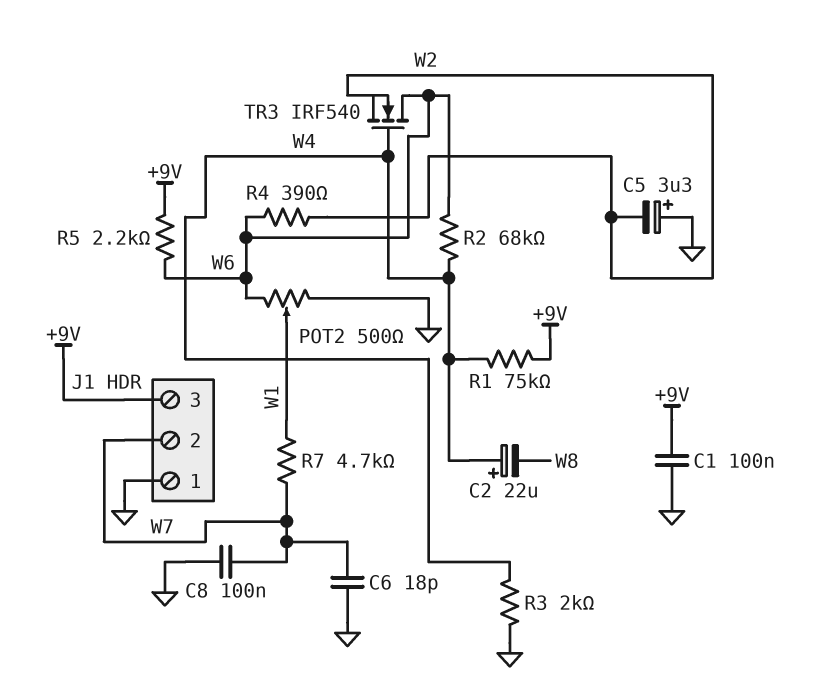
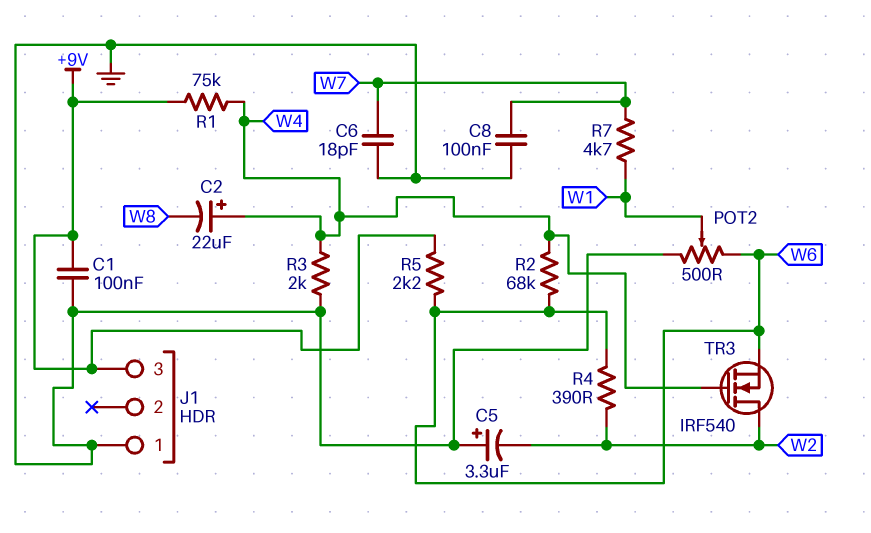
J1 pin 2: W7 -> none
TR3: NMOS IRF540 (G W4, D W6, S W2) -> NMOS IRF540 (G W4, D W2, S W6)

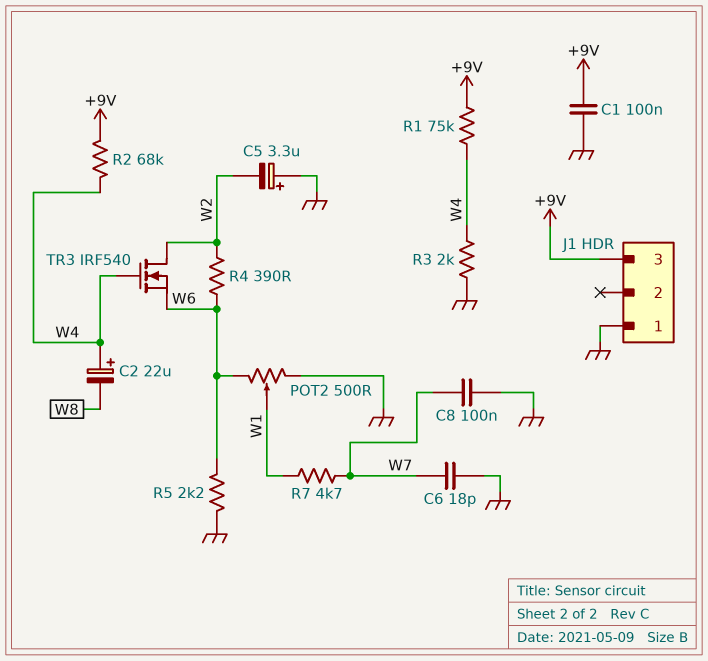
R2: 68k (W4, W6) -> 68k (+9V, W4)
R5: 2.2k (+9V, W6) -> 2.2k (GND, W6)

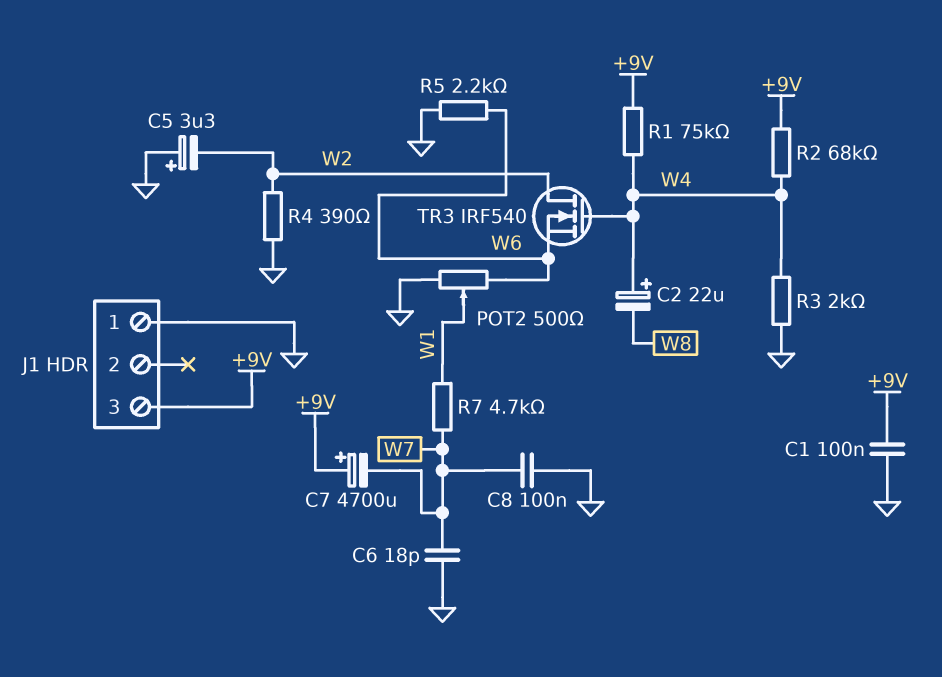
C7: none -> 4700uF (plus +9V, minus W7)
R4: 390 (W2, W6) -> 390 (GND, W2)

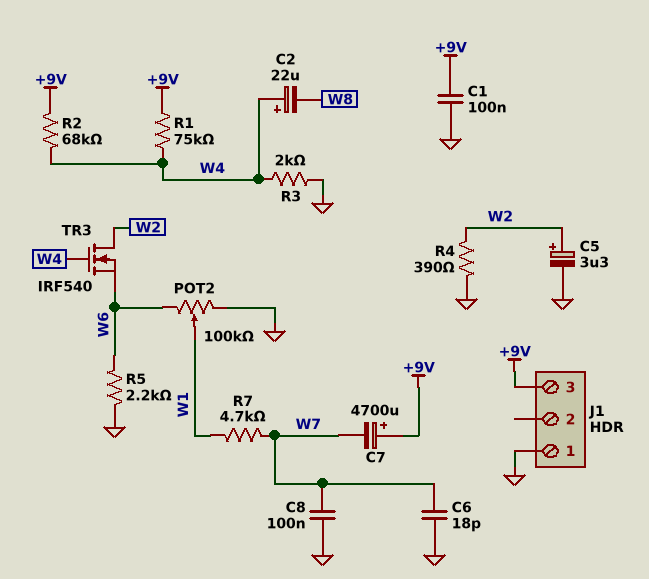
C5: 3.3uF (plus GND, minus W2) -> 3.3uF (plus W2, minus GND)
POT2: 500 (GND, W6, wiper W1) -> 100k (GND, W6, wiper W1)

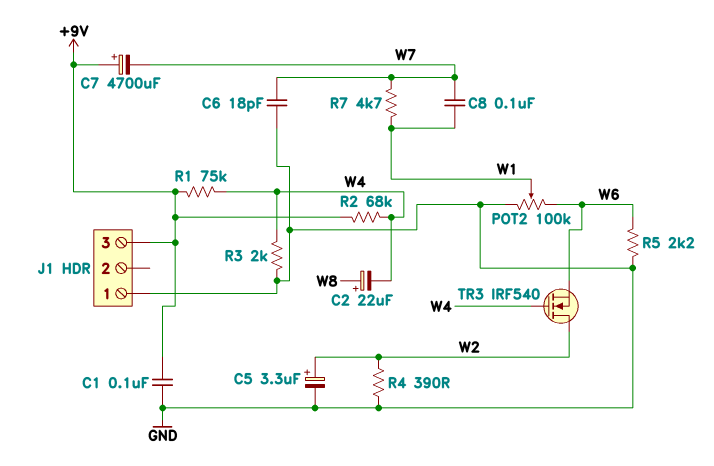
C2: 22uF (plus W4, minus W8) -> 22uF (plus W8, minus W4)
C8: 100nF (GND, W7) -> 100nF (W1, W7)

